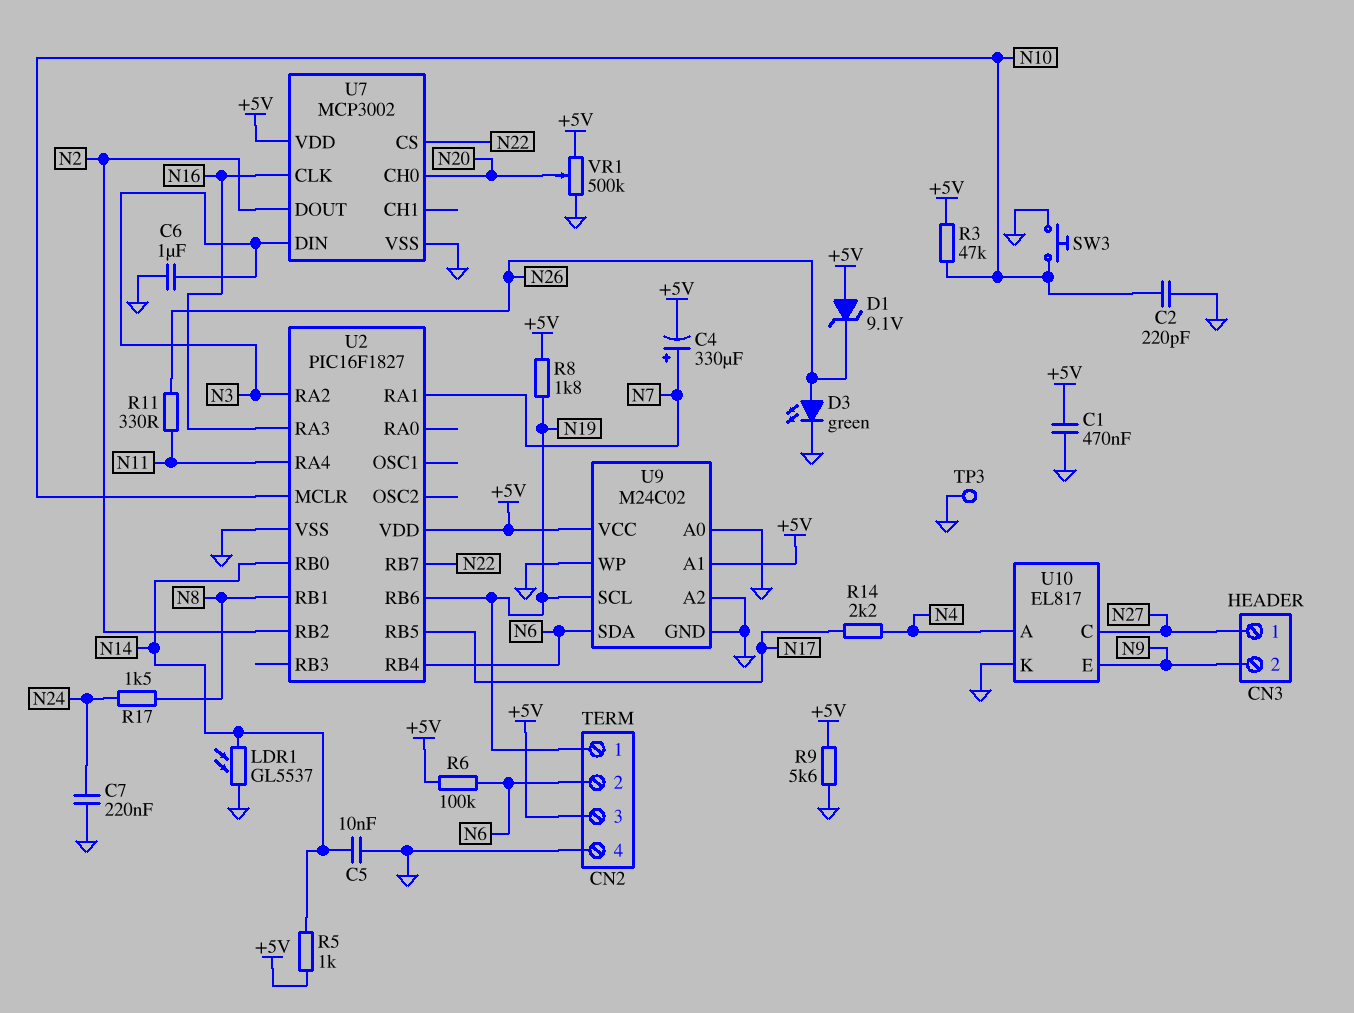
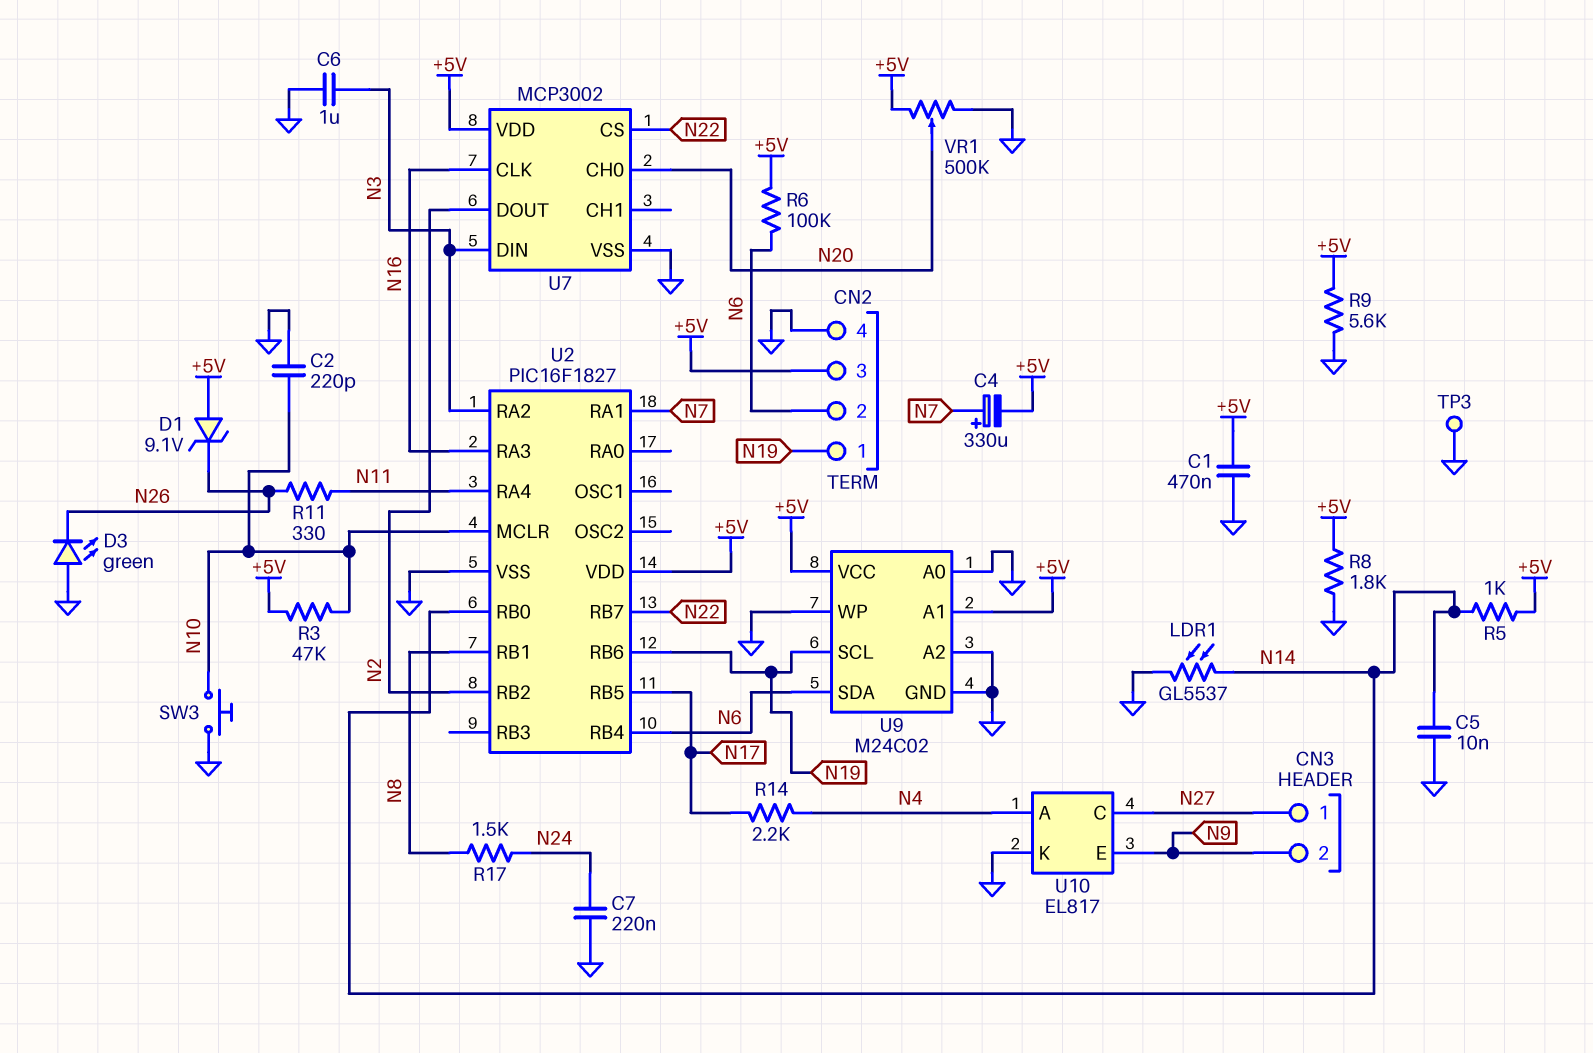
D3: LED green (A N26, K GND) -> LED green (A GND, K N26)
R8: 1.8k (+5V, N19) -> 1.8k (+5V, GND)

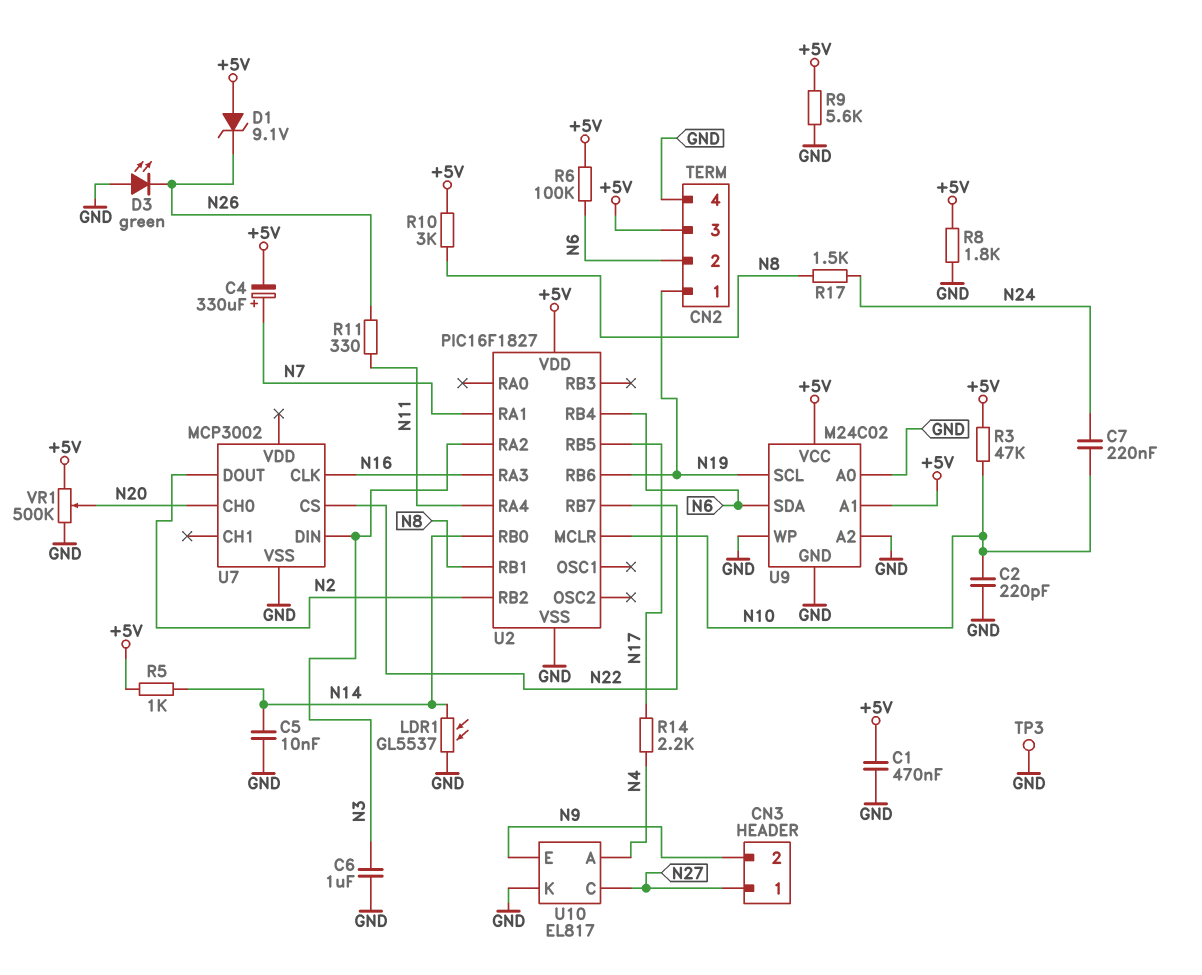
C7: 220nF (GND, N24) -> 220nF (N10, N24)
R10: none -> 3k (+5V, N8)
SW3: button (GND, N10) -> none
U7 pin VDD: +5V -> none

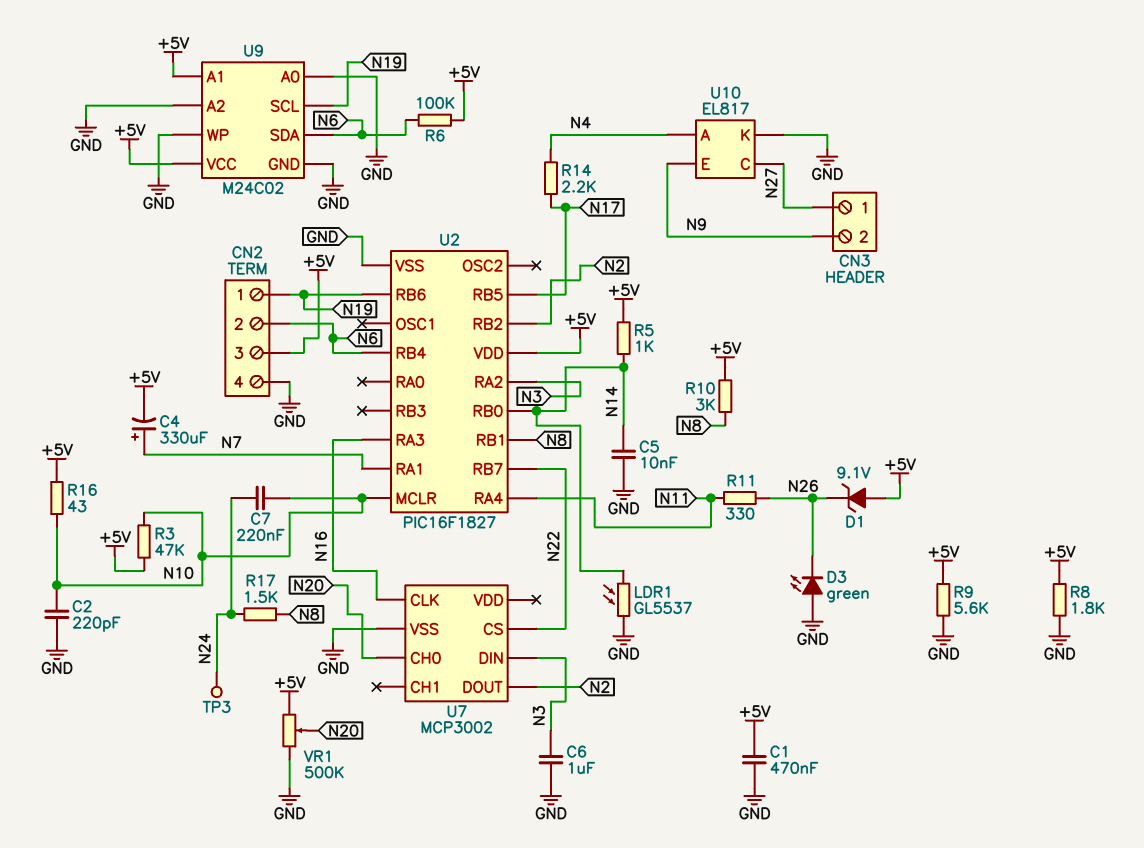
R16: none -> 43 (+5V, N10)
TP3: test point (GND) -> test point (N24)

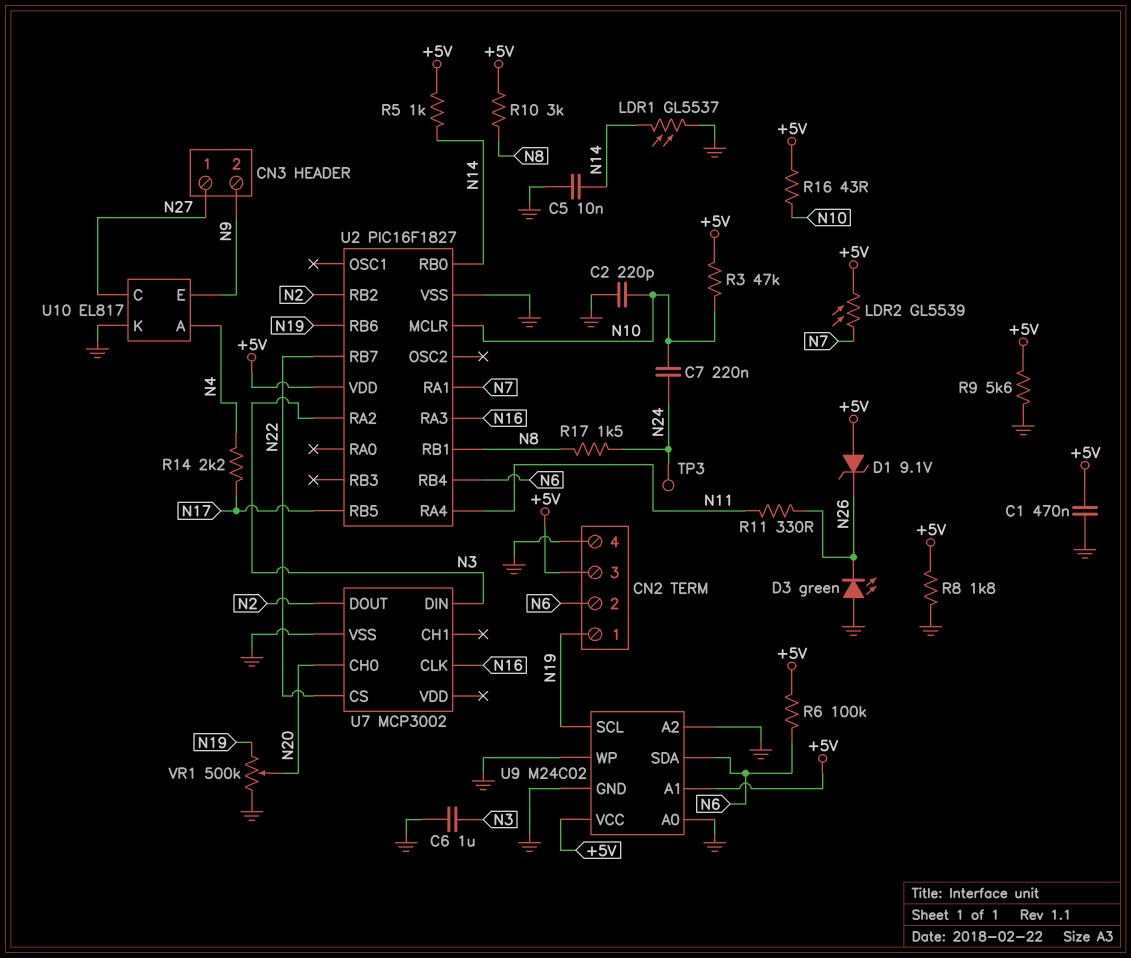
C4: 330uF (plus N7, minus +5V) -> none
LDR2: none -> GL5539 (+5V, N7)
VR1: 500k (+5V, GND, wiper N20) -> 500k (GND, N19, wiper N20)

